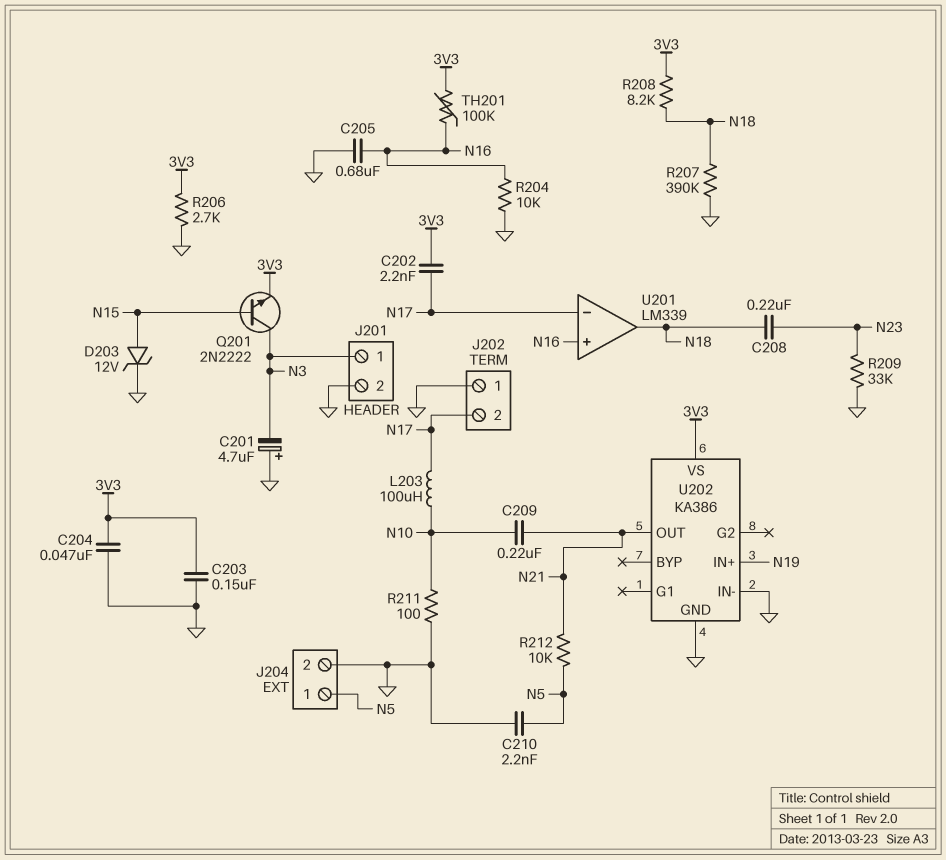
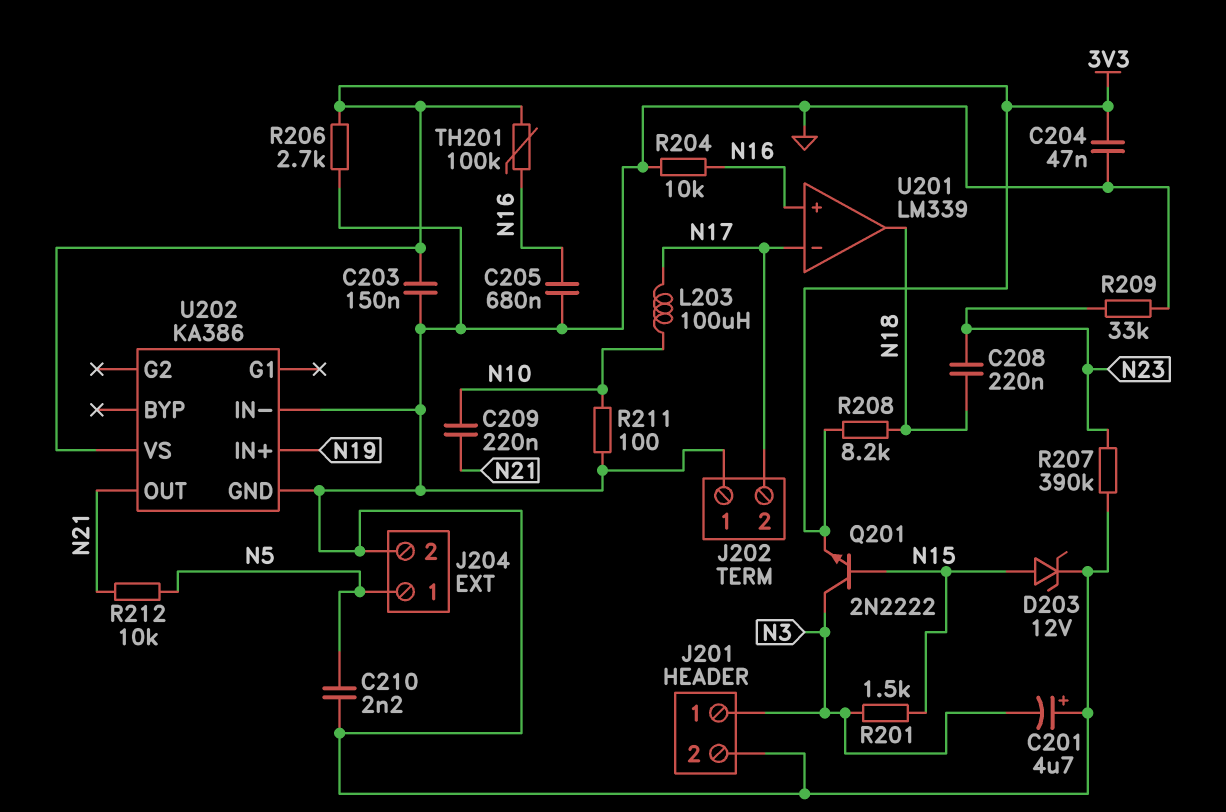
C202: 2.2nF (3V3, N17) -> none
R201: none -> 1.5k (N3, N15)
R207: 390k (GND, N18) -> 390k (GND, N23)

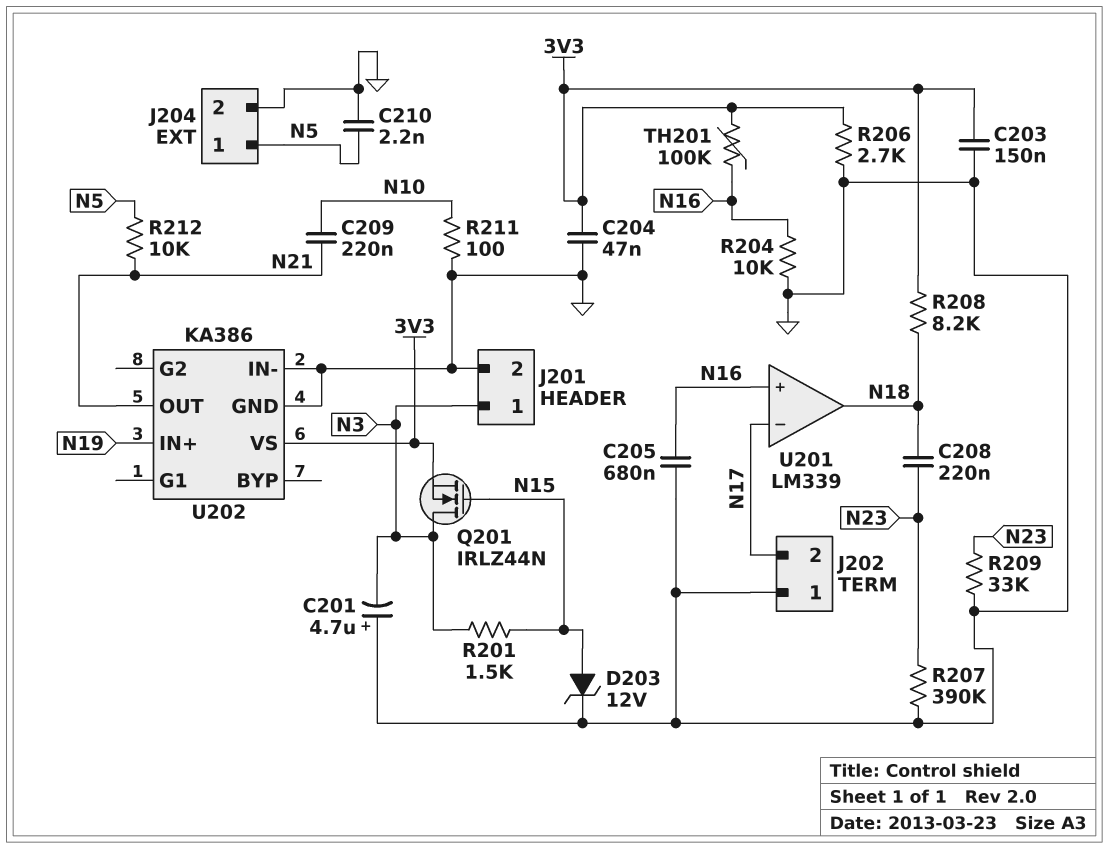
L203: 100uH (N10, N17) -> none
Q201: NPN 2N2222 (B N15, C N3, E 3V3) -> NMOS IRLZ44N (G N15, D N3, S 3V3)

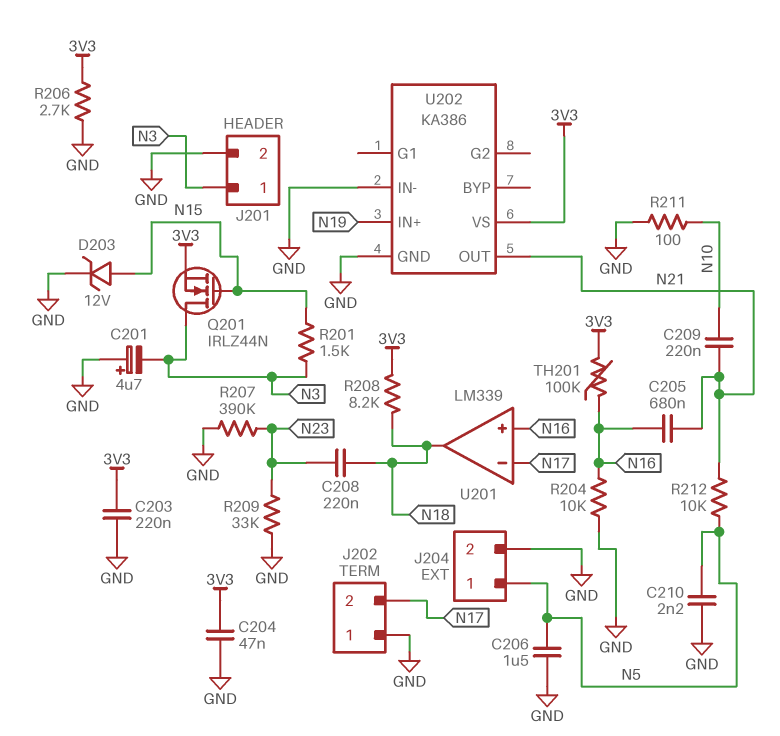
C203: 150nF (3V3, GND) -> 220nF (3V3, GND)
C205: 680nF (GND, N16) -> 680nF (N16, N21)
C206: none -> 1.5uF (GND, N5)

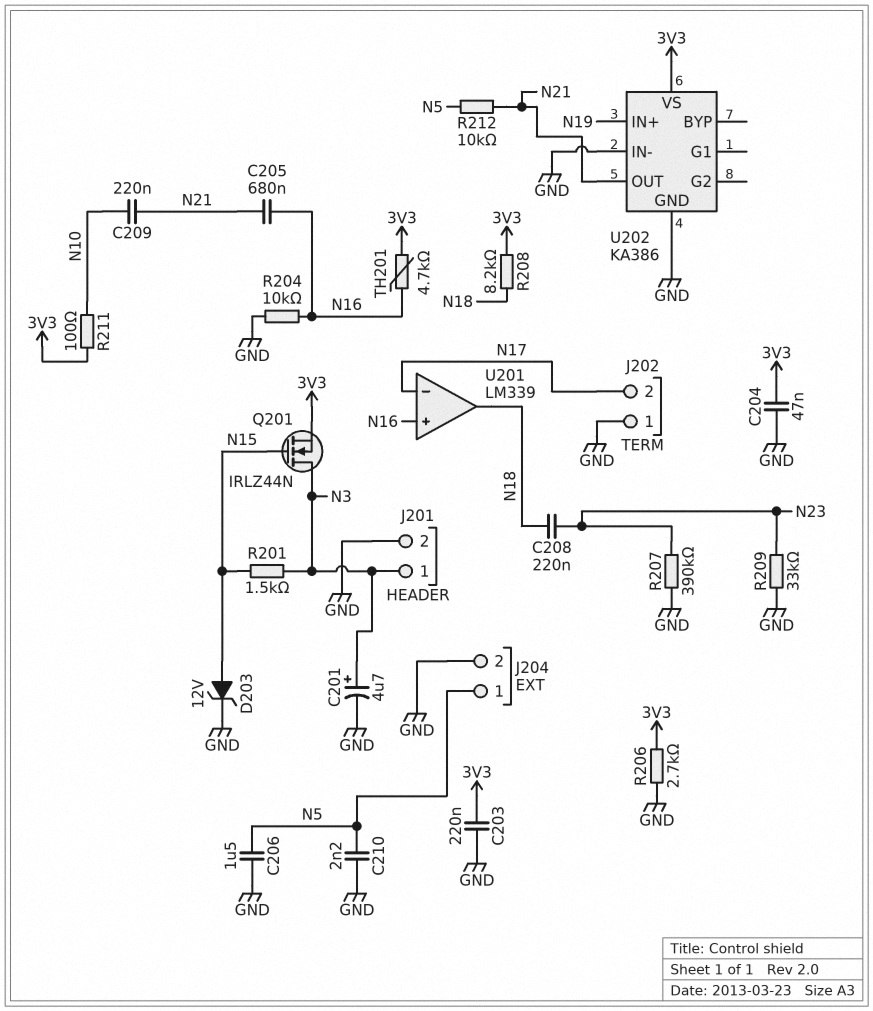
C201: 4.7uF (plus GND, minus N3) -> 4.7uF (plus N3, minus GND)
R211: 100 (GND, N10) -> 100 (3V3, N10)
TH201: 100k (3V3, N16) -> 4.7k (3V3, N16)

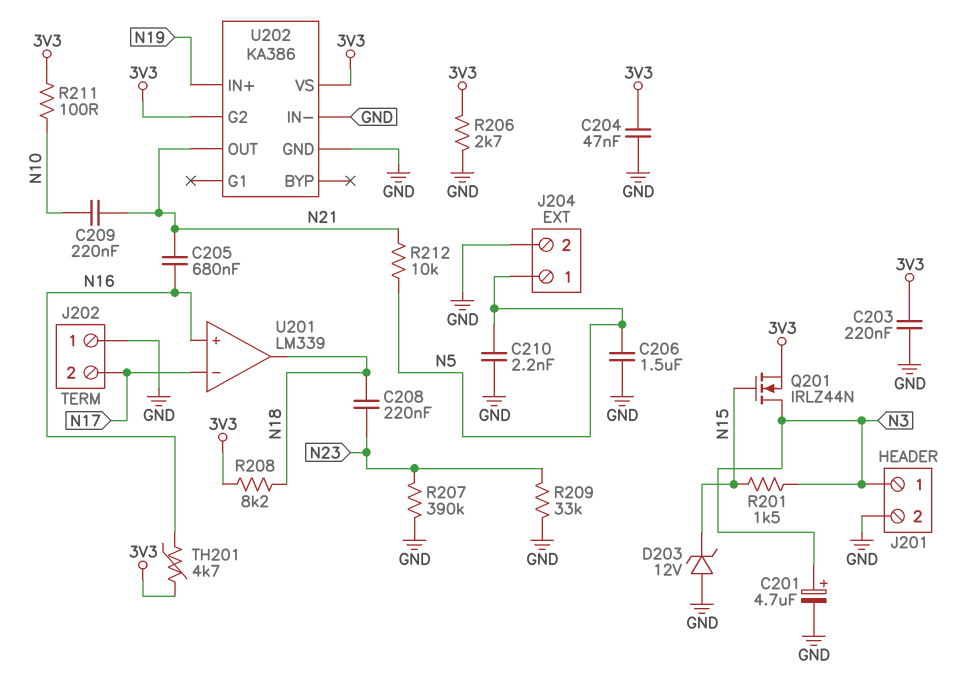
D203: zener 12V (A N15, K GND) -> zener 12V (A GND, K N15)
R204: 10k (GND, N16) -> none
U202 pin G2: none -> 3V3

